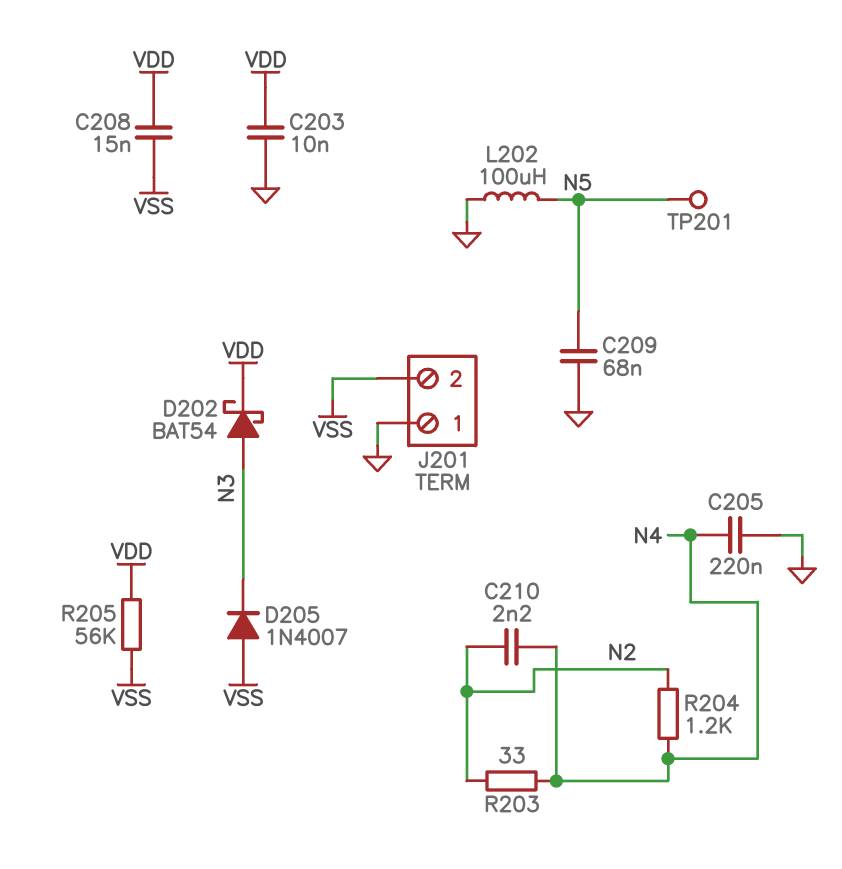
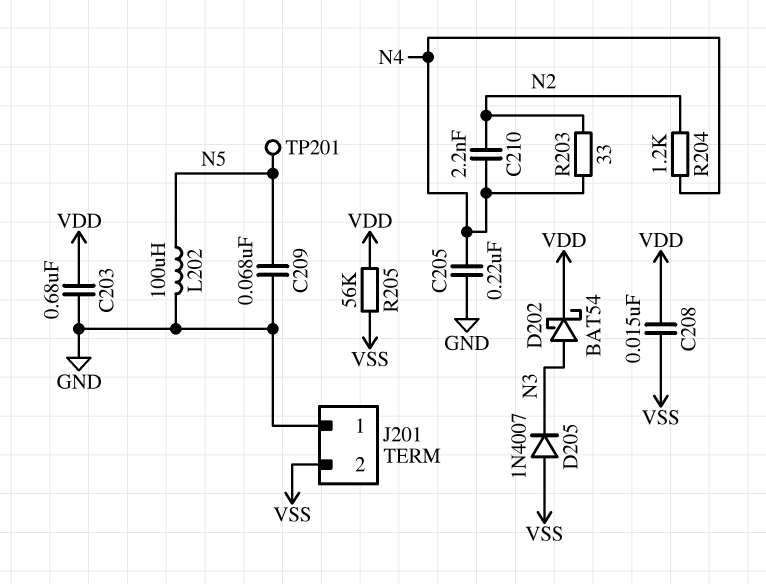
C203: 10nF (GND, VDD) -> 680nF (GND, VDD)

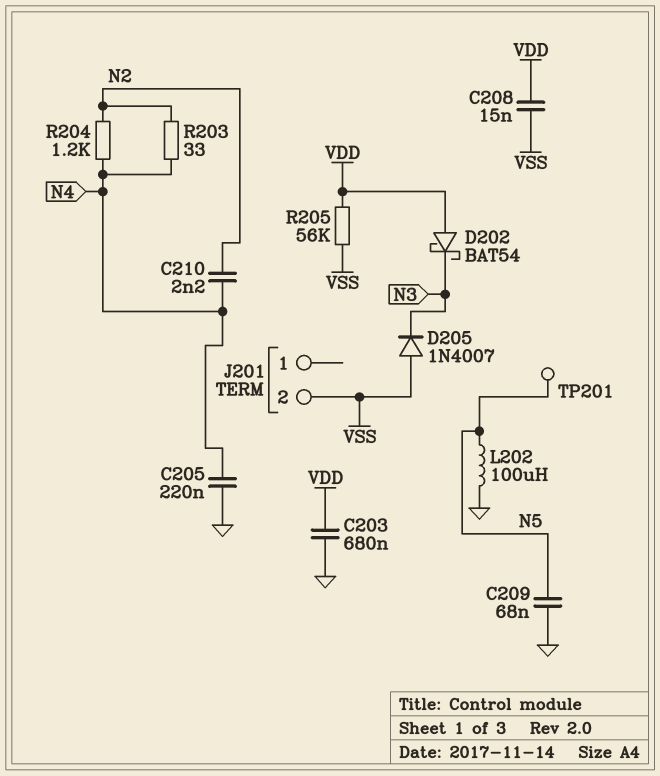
D202: schottky BAT54 (A N3, K VDD) -> schottky BAT54 (A VDD, K N3)
J201 pin 1: GND -> none

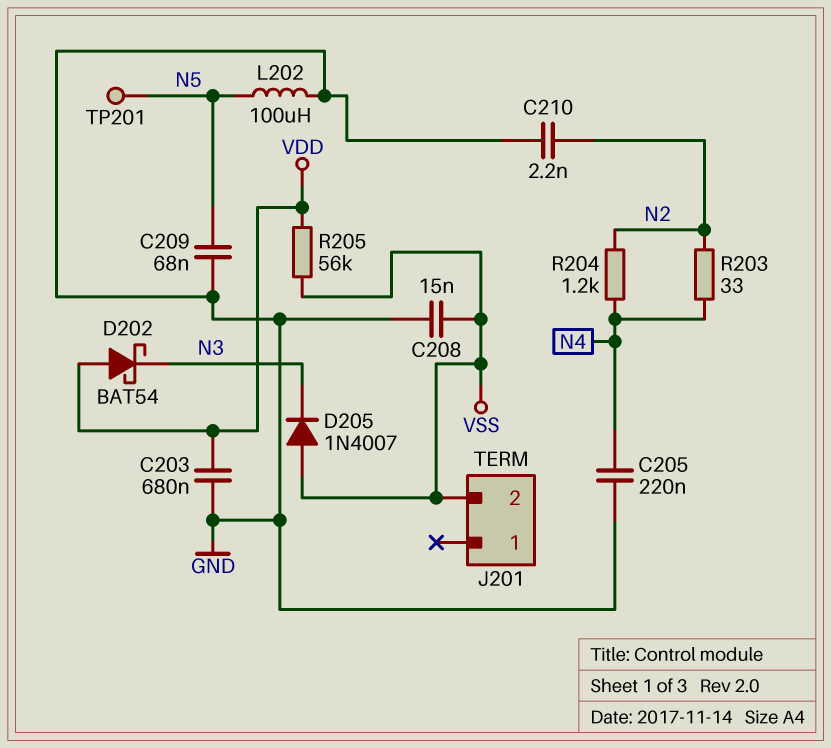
C208: 15nF (VDD, VSS) -> 15nF (GND, VSS)
C210: 2.2nF (N2, N4) -> 2.2nF (GND, N2)

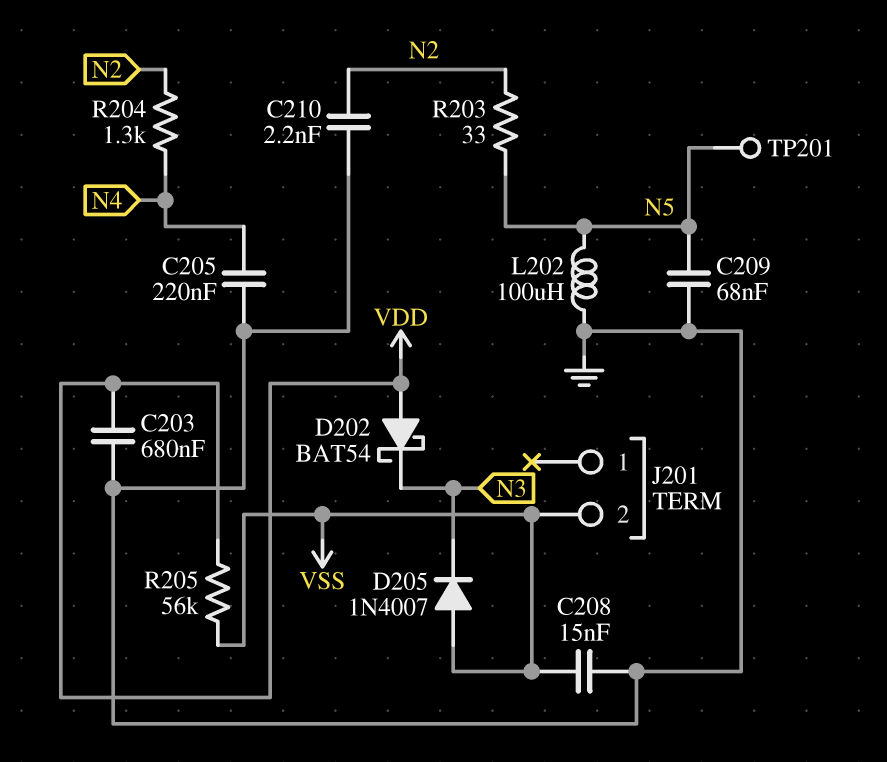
R203: 33 (N2, N4) -> 33 (N2, N5)
R204: 1.2k (N2, N4) -> 1.3k (N2, N4)

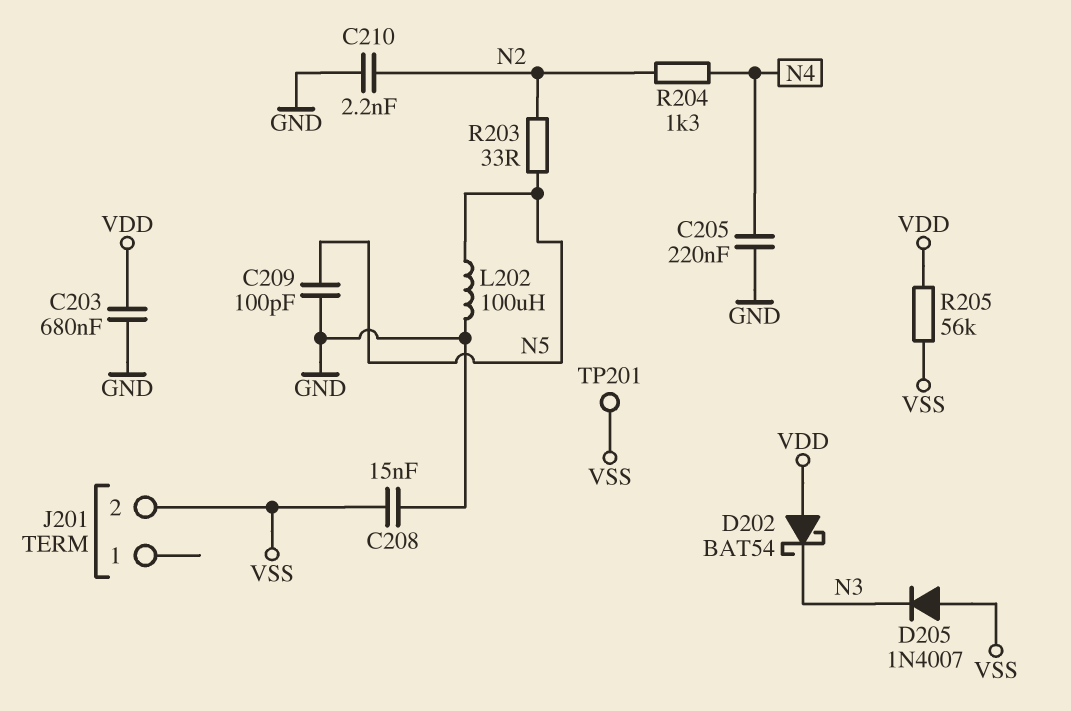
C209: 68nF (GND, N5) -> 100pF (GND, N5)
TP201: test point (N5) -> test point (VSS)

